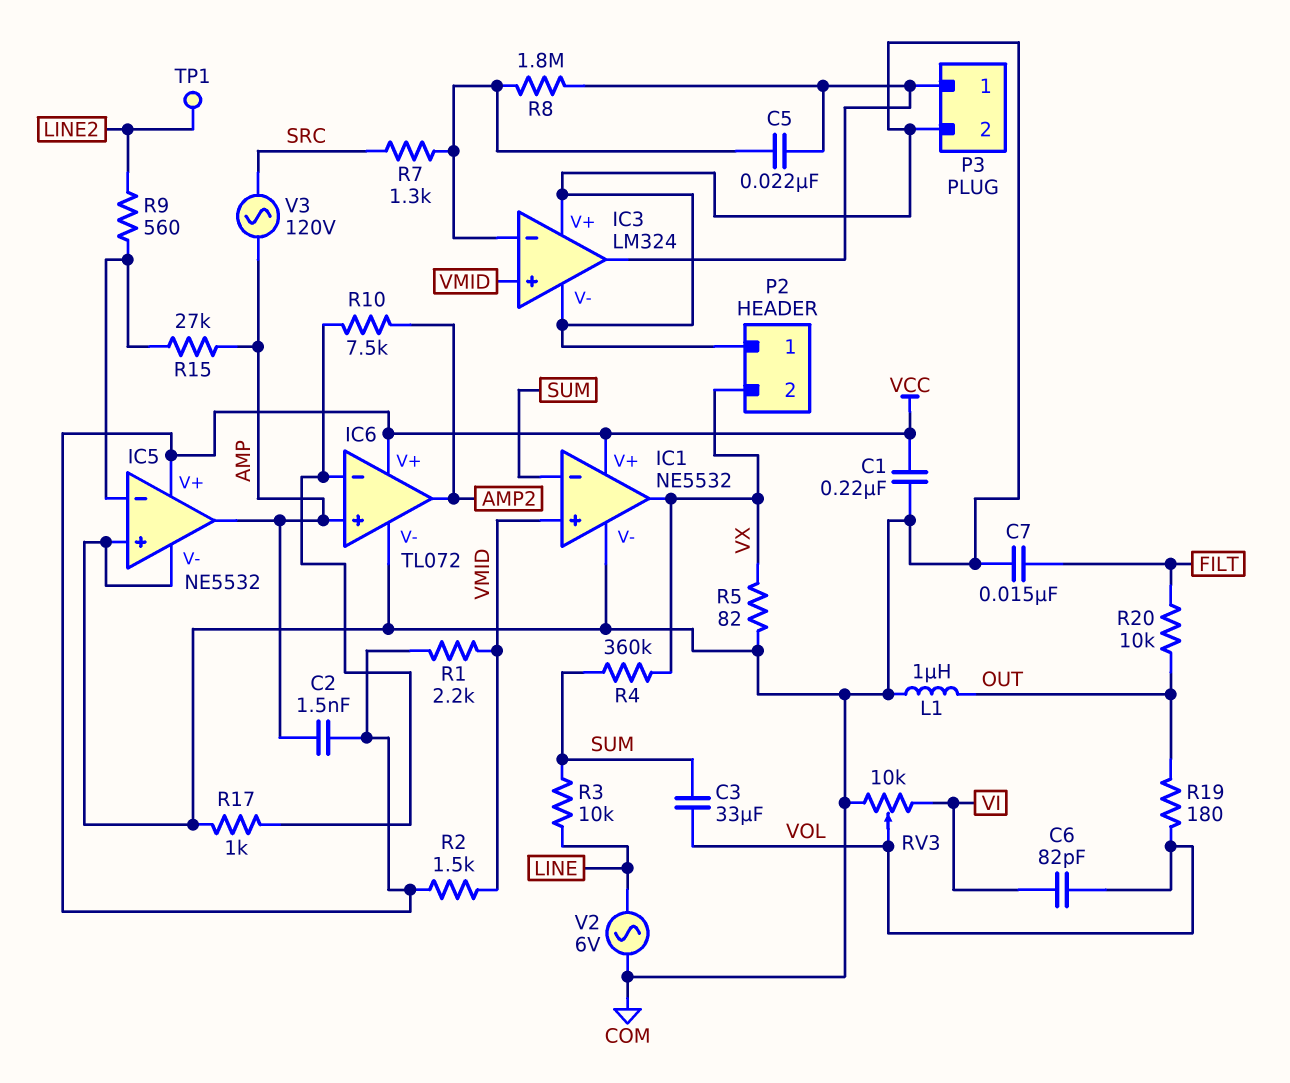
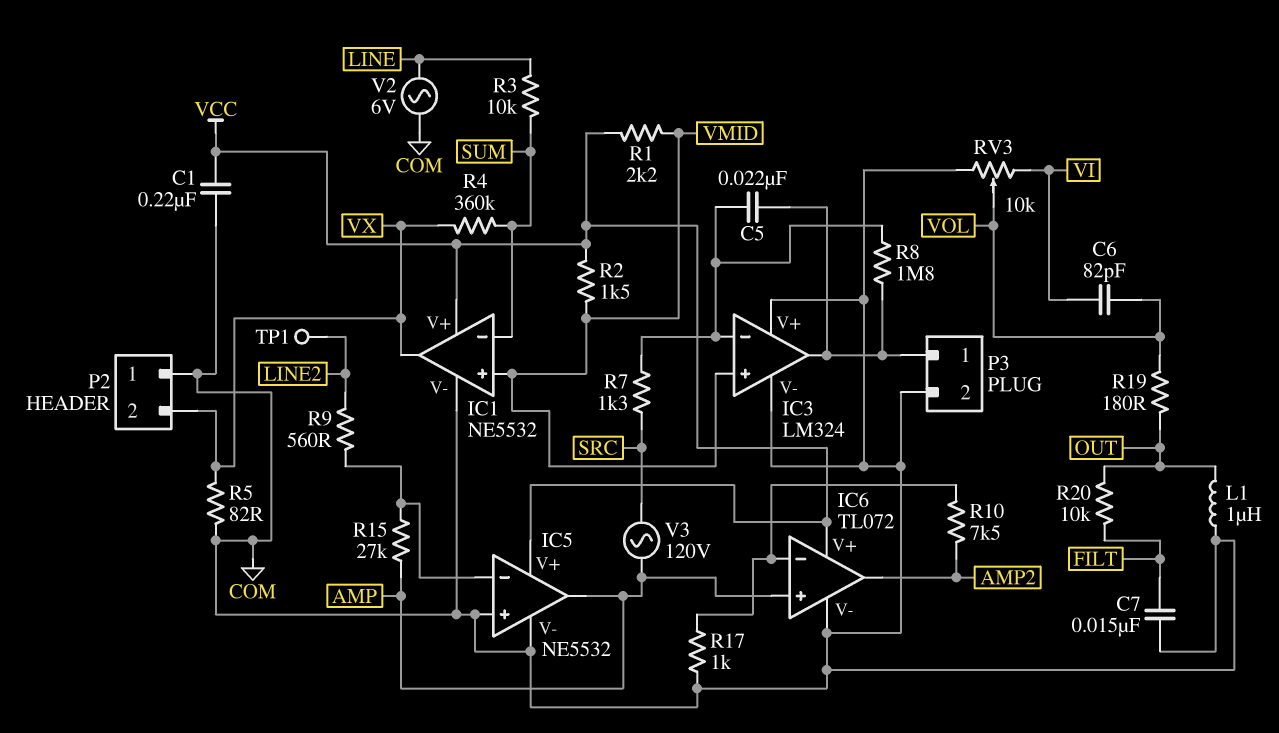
C2: 1.5nF (AMP, VCC) -> none
C3: 33uF (SUM, VOL) -> none

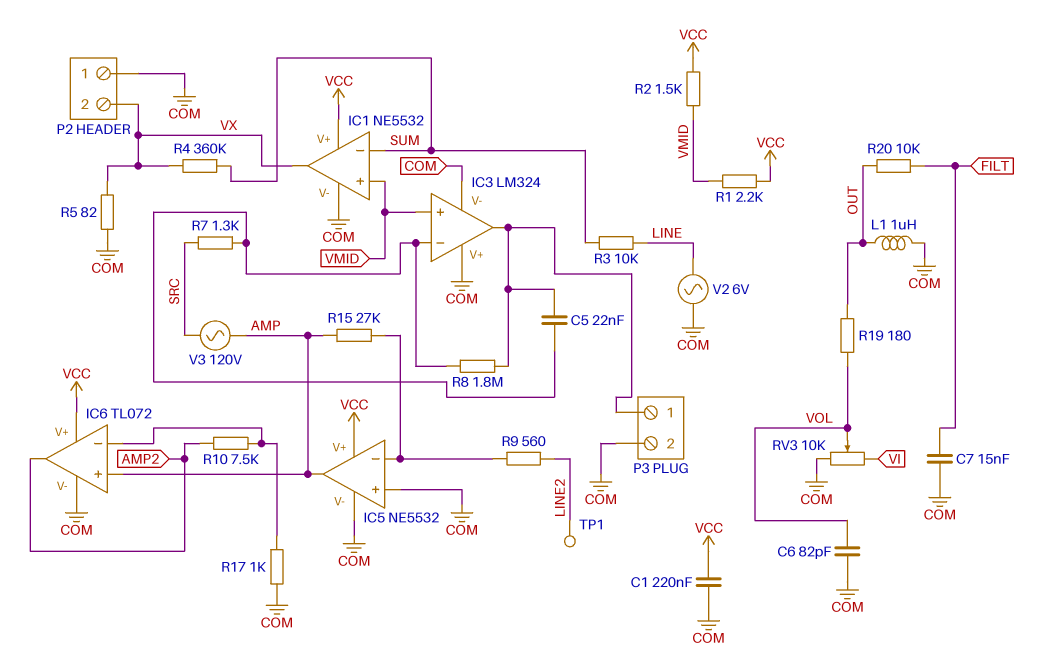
C6: 82pF (VI, VOL) -> 82pF (COM, VOL)

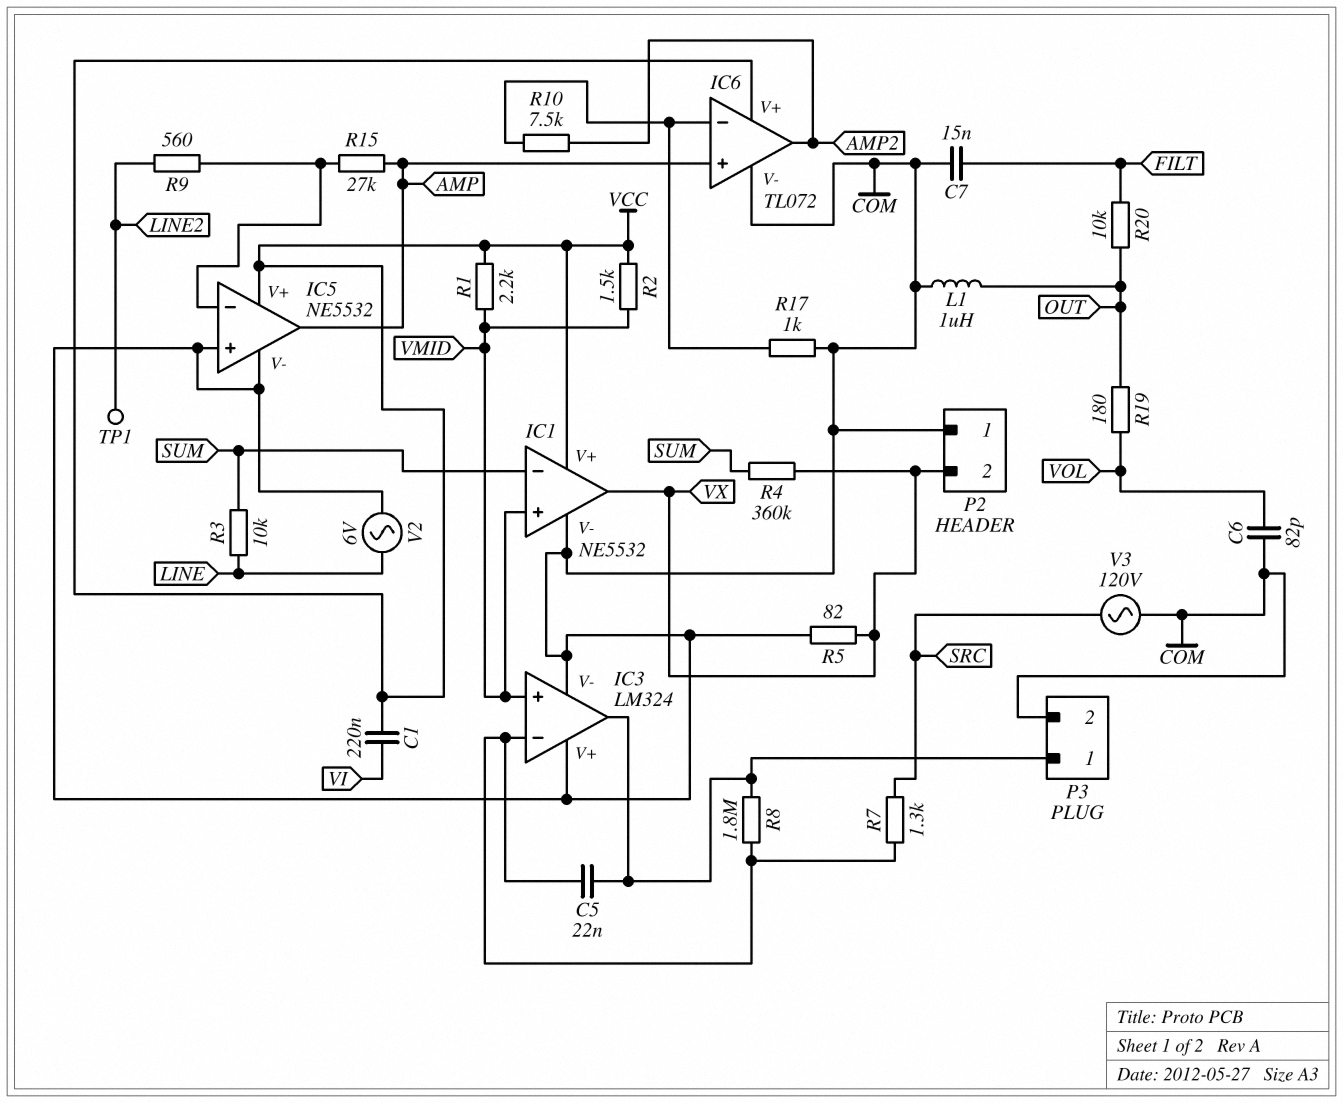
C1: 220nF (COM, VCC) -> 220nF (VCC, VI)
RV3: 10k (COM, VI, wiper VOL) -> none
V3: AC 120V (AMP, SRC) -> AC 120V (COM, SRC)

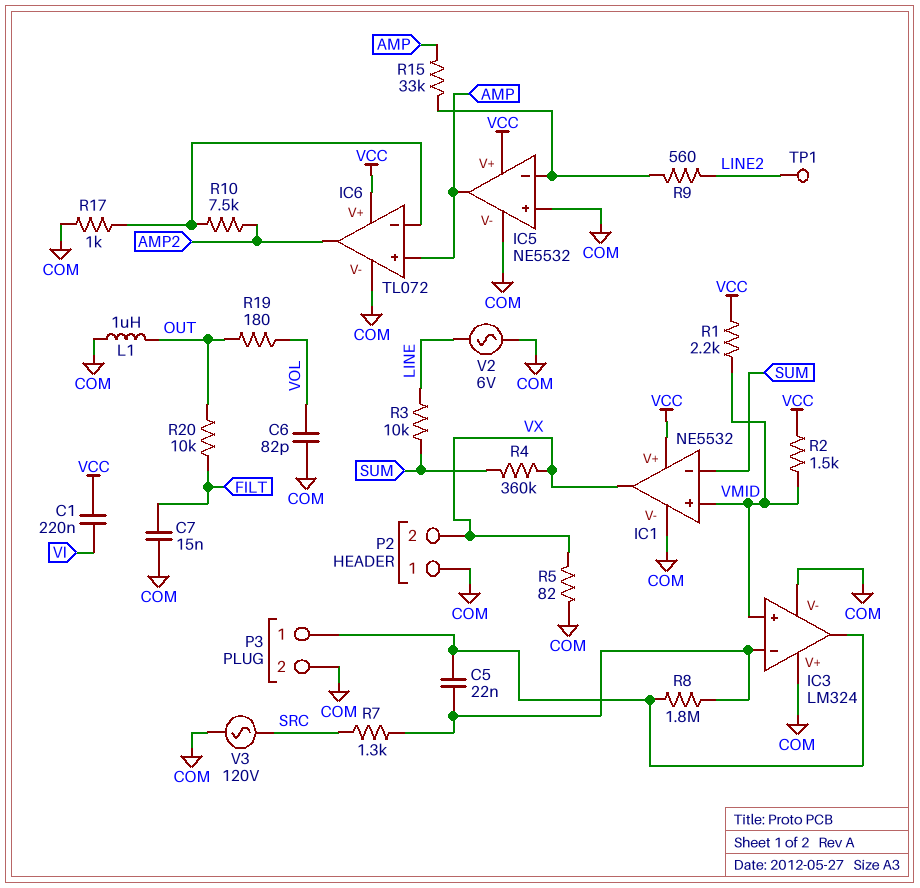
R15: 27k (AMP, IC5/in-) -> 33k (AMP, IC5/in-)

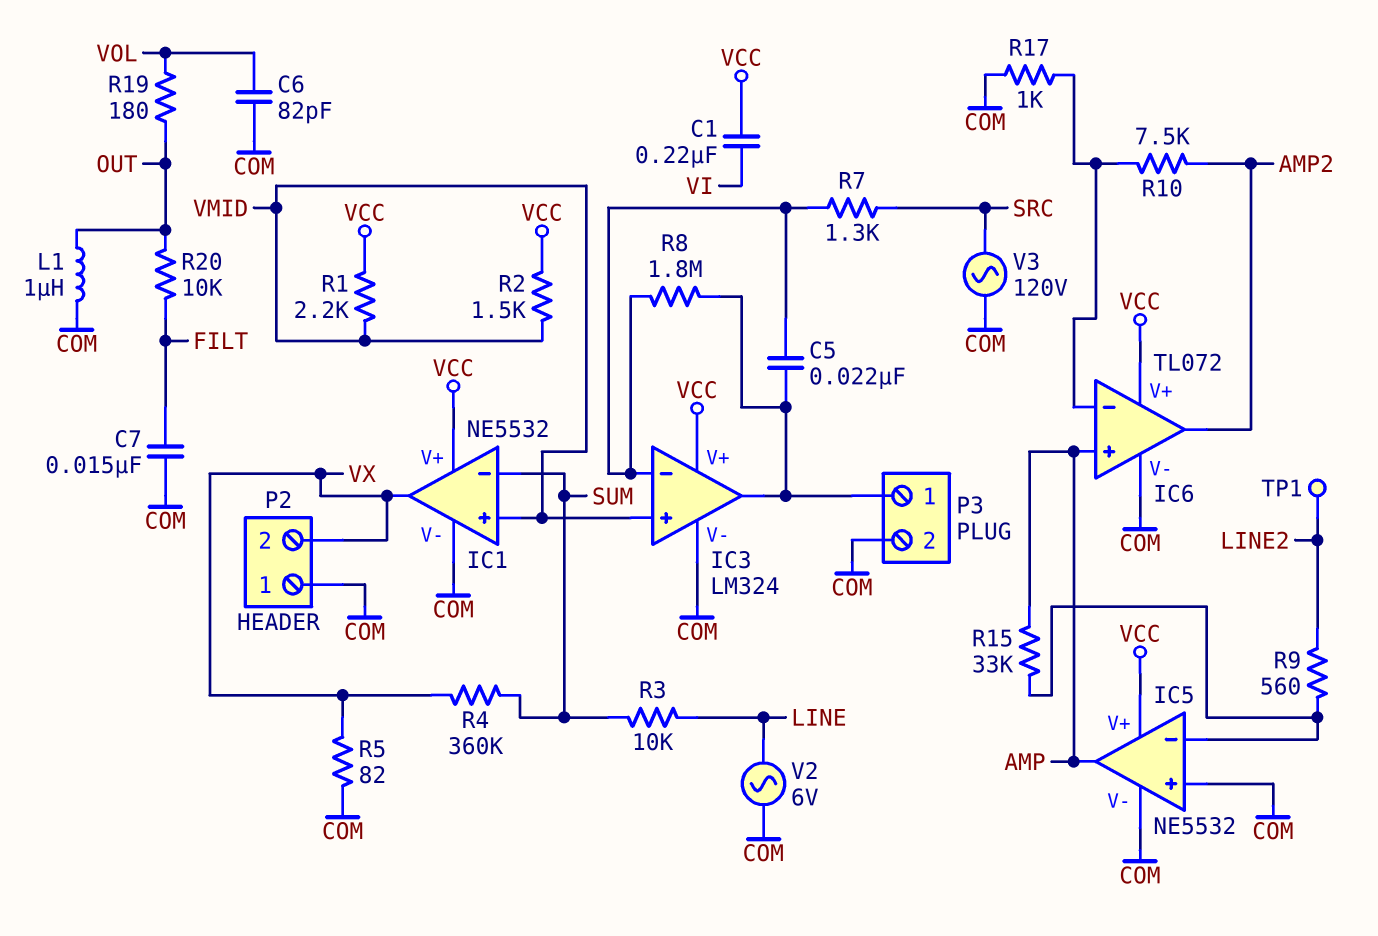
IC3 pin V+: COM -> VCC

